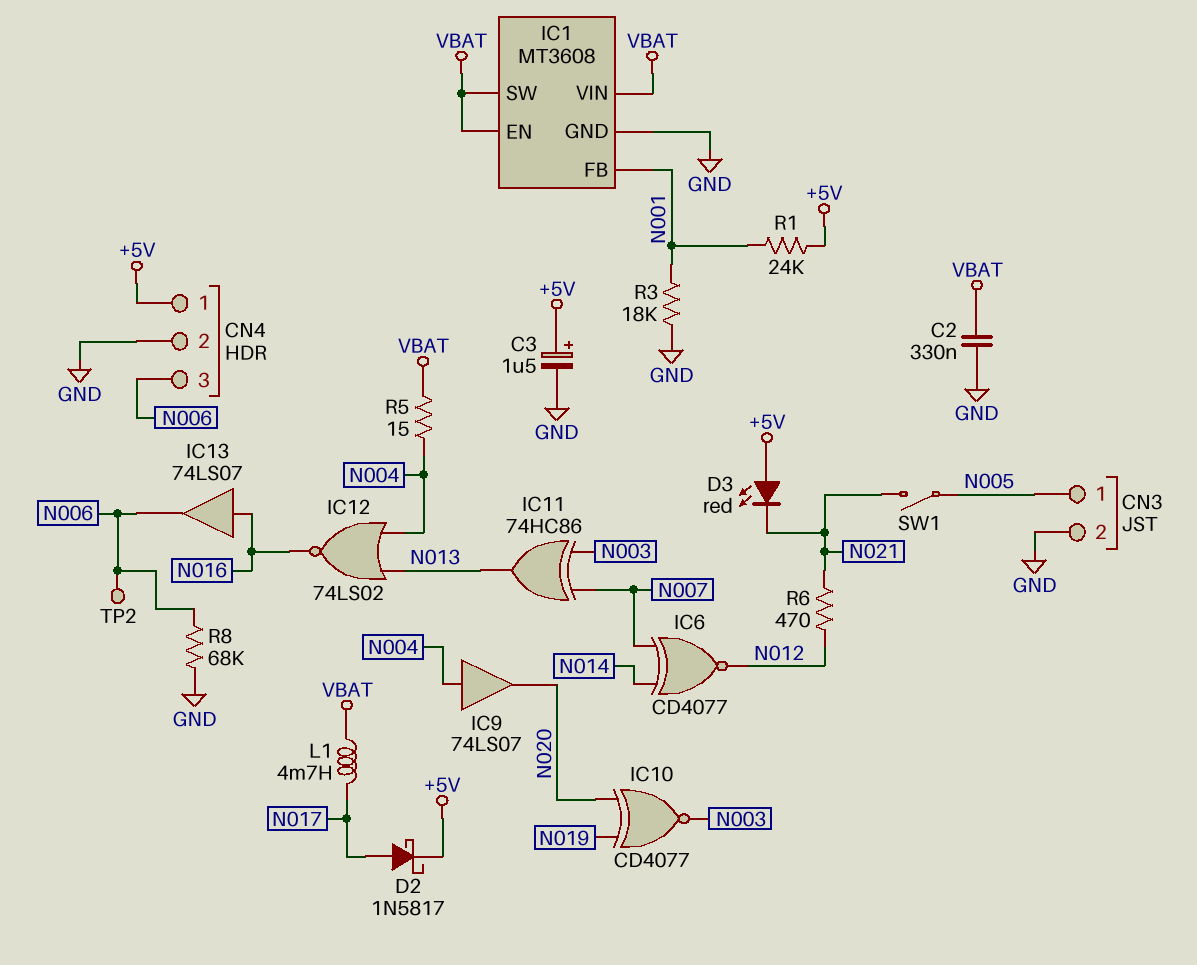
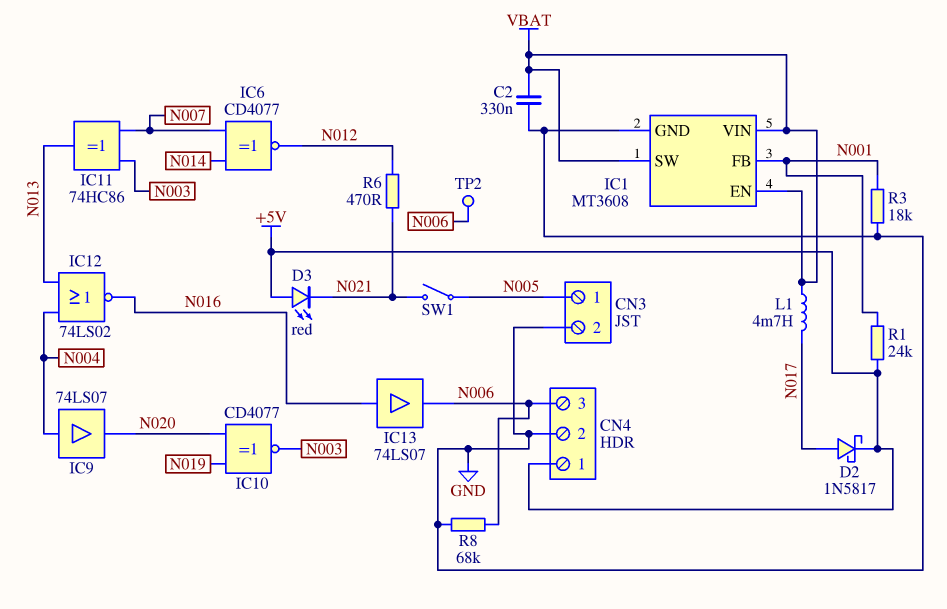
C3: 1.5uF (plus +5V, minus GND) -> none
R5: 15 (N004, VBAT) -> none

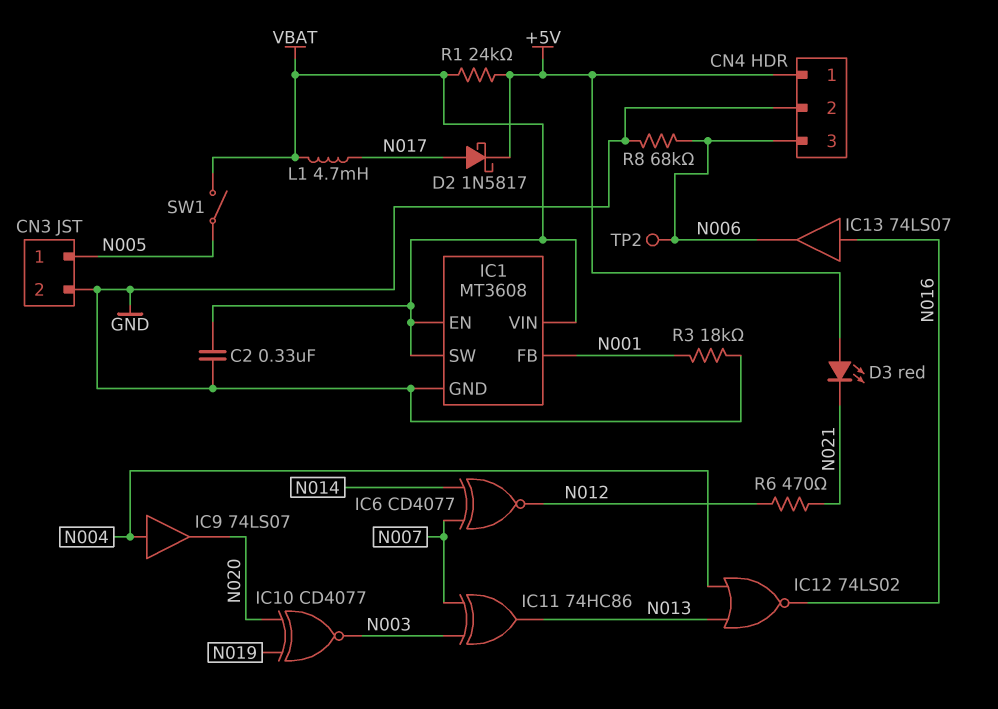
R1: 24k (+5V, N001) -> 24k (+5V, VBAT)
SW1: switch (N005, N021) -> switch (N005, VBAT)

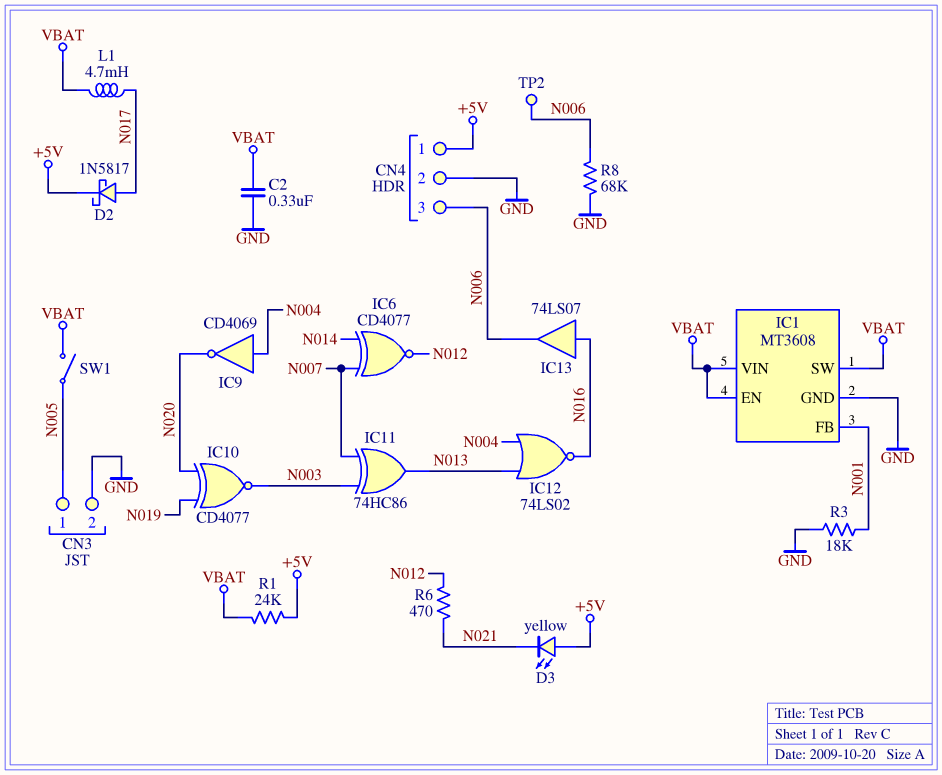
D3: LED red (A +5V, K N021) -> LED yellow (A +5V, K N021)
IC9: buffer 74LS07 (in N004, out N020) -> NOT CD4069 (in N004, out N020)

